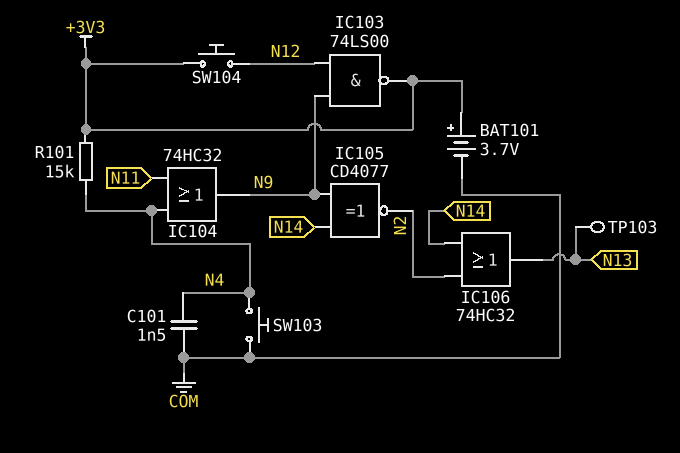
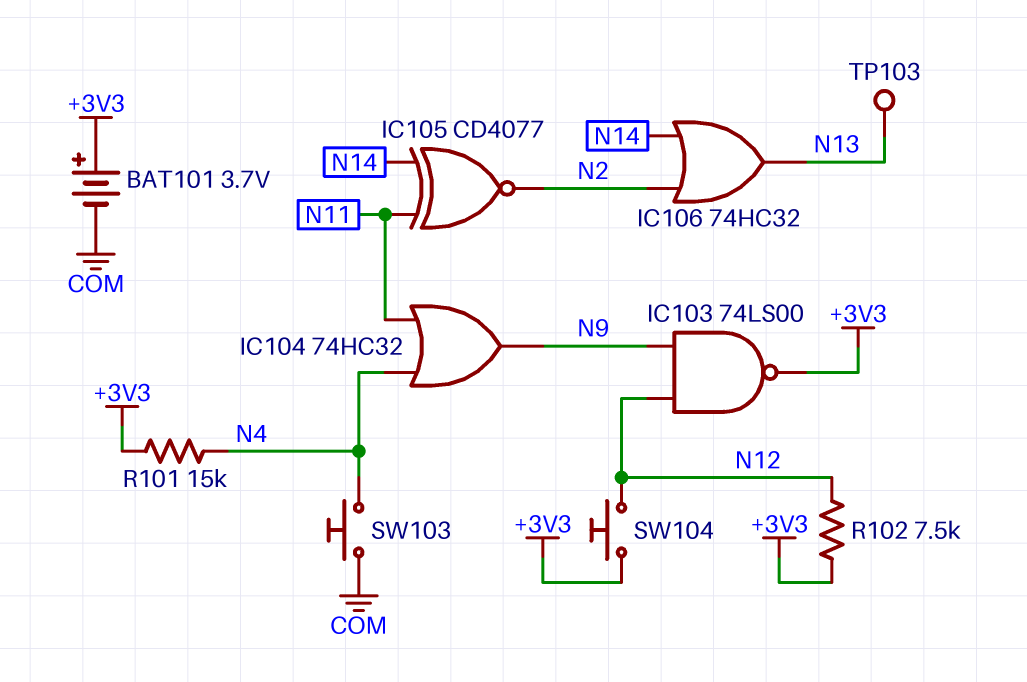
C101: 1.5nF (COM, N4) -> none
IC105: XNOR CD4077 (in N9, in N14, out N2) -> XNOR CD4077 (in N11, in N14, out N2)
R102: none -> 7.5k (+3V3, N12)

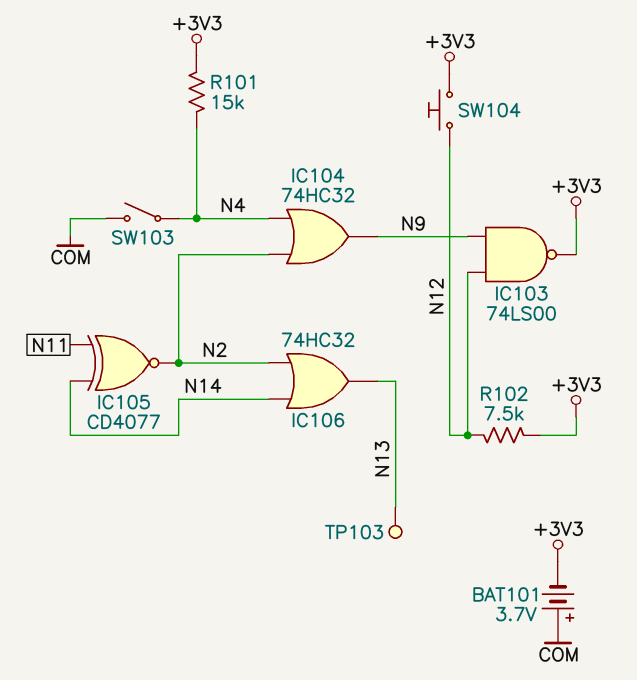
BAT101: 3.7V (plus +3V3, minus COM) -> 3.7V (plus COM, minus +3V3)
IC104: OR 74HC32 (in N4, in N11, out N9) -> OR 74HC32 (in N2, in N4, out N9)
SW103: button (COM, N4) -> switch (COM, N4)

